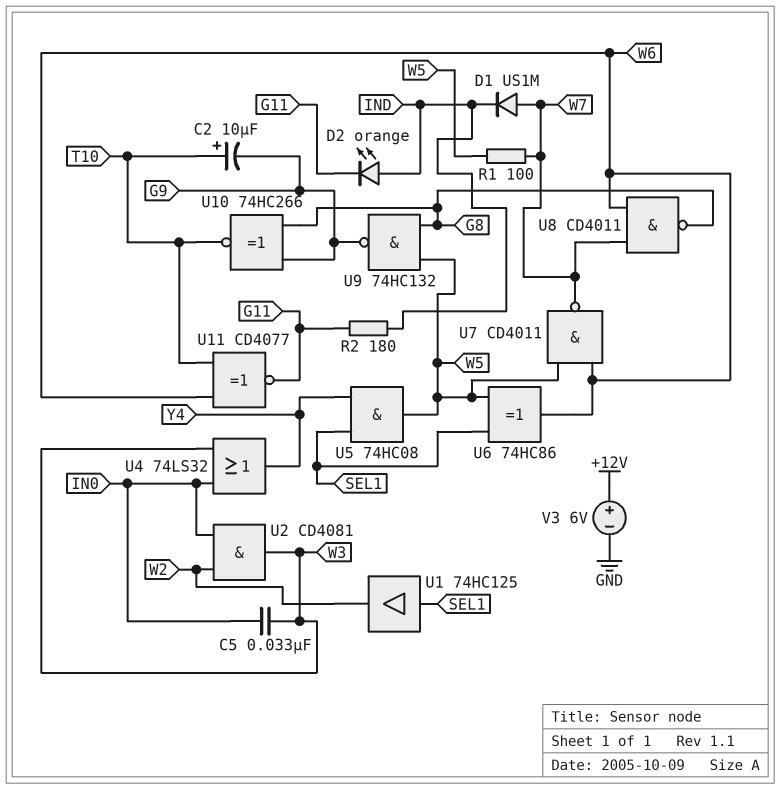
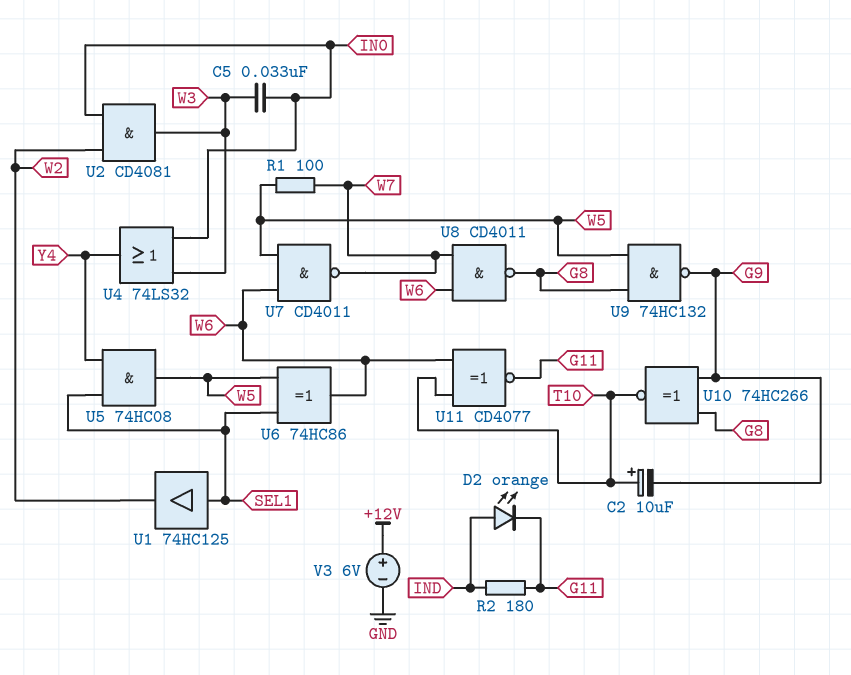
D1: diode US1M (A W7, K IND) -> none

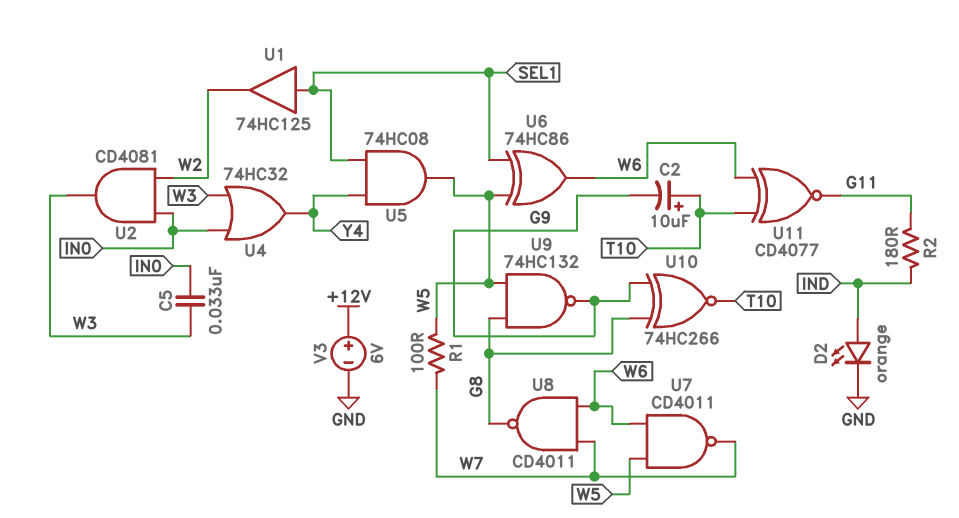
D2: LED orange (A IND, K G11) -> LED orange (A IND, K GND)
U4: OR 74LS32 (in IN0, in W3, out Y4) -> OR 74HC32 (in IN0, in W3, out Y4)

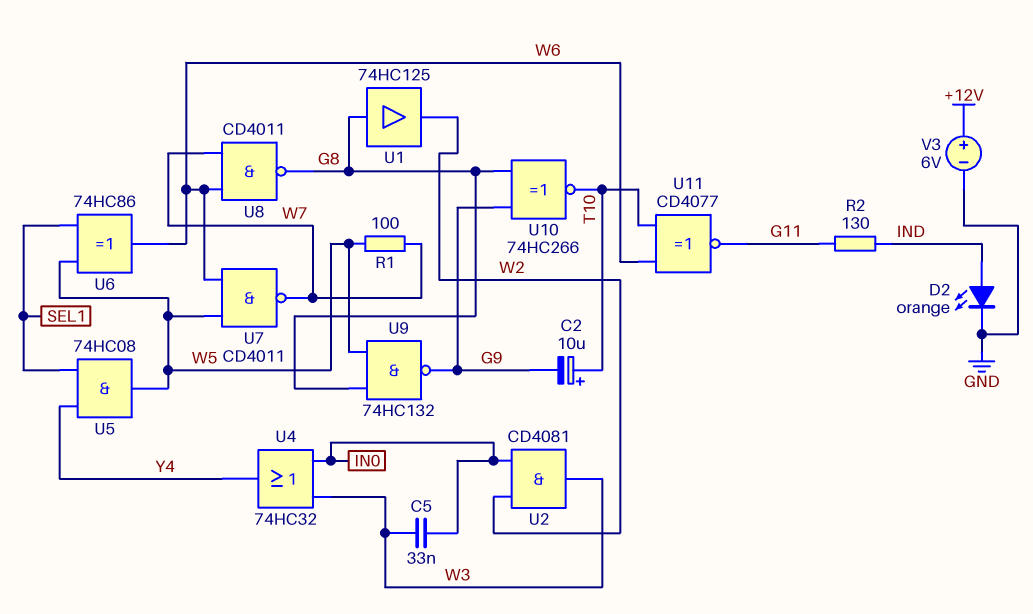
R2: 180 (G11, IND) -> 130 (G11, IND)
U1: buffer 74HC125 (in SEL1, out W2) -> buffer 74HC125 (in G8, out W2)

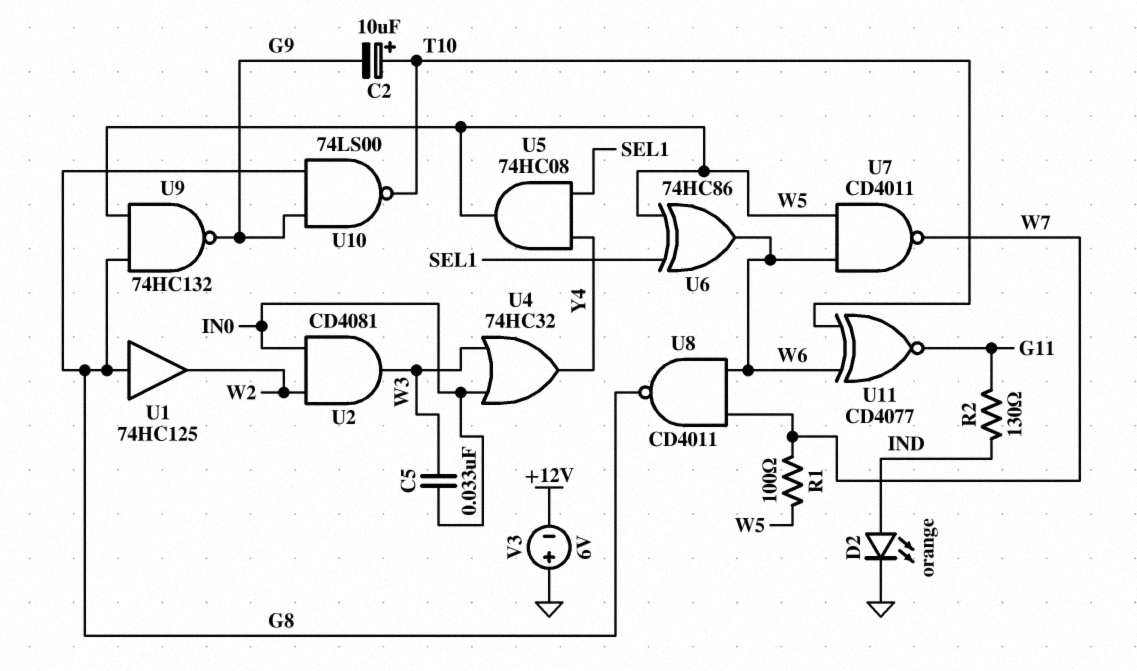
U10: XNOR 74HC266 (in G8, in G9, out T10) -> NAND 74LS00 (in G8, in G9, out T10)
V3: 6V (plus +12V, minus GND) -> 6V (plus GND, minus +12V)

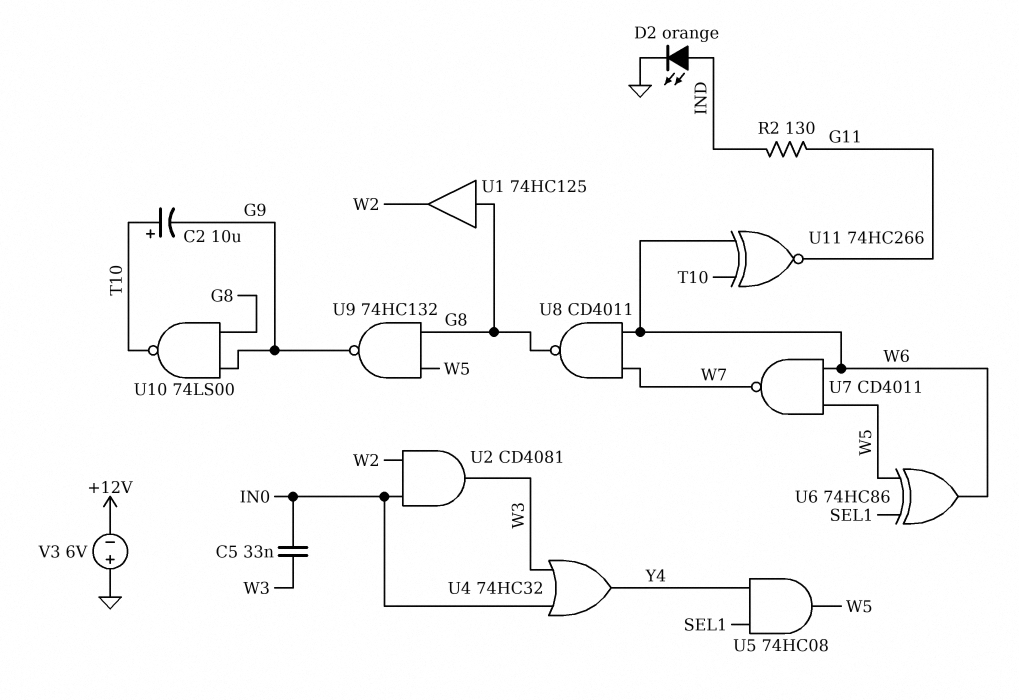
R1: 100 (W5, W7) -> none
U11: XNOR CD4077 (in T10, in W6, out G11) -> XNOR 74HC266 (in T10, in W6, out G11)

